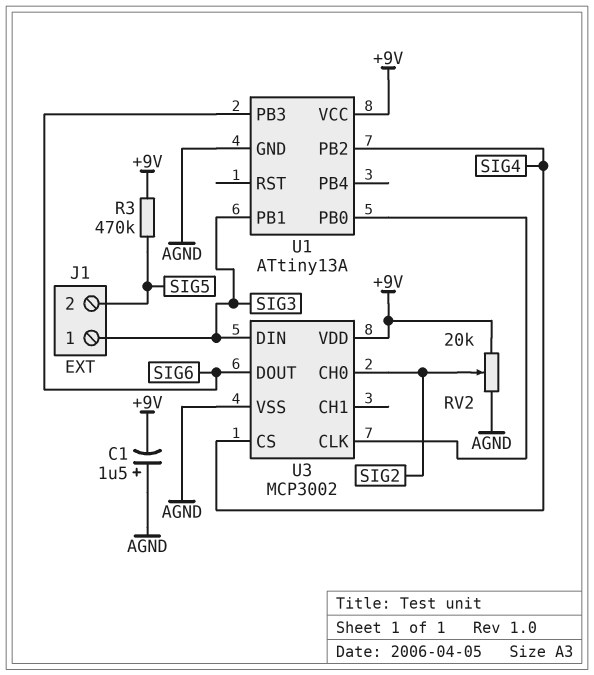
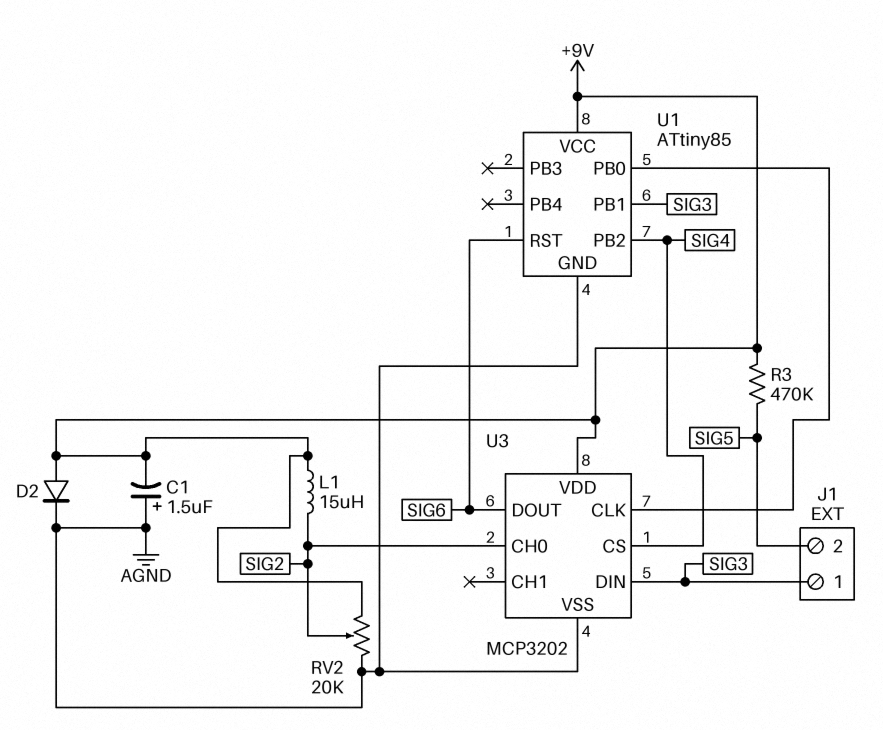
D2: none -> diode (A +9V, K AGND)
L1: none -> 15uH (+9V, SIG2)
U1: ATtiny13A -> ATtiny85
U1 pin PB3: SIG6 -> none
U1 pin RST: none -> SIG6
U3: MCP3002 -> MCP3202

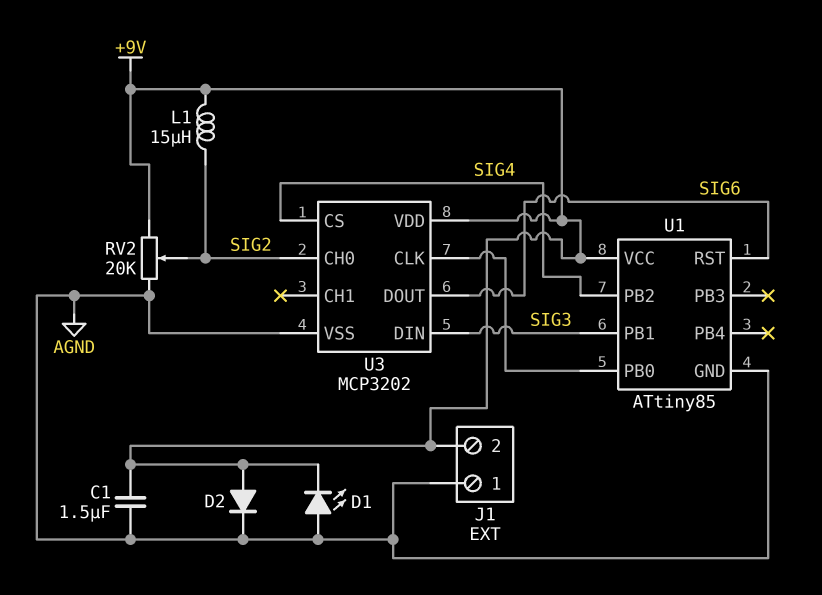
C1: 1.5uF (plus AGND, minus +9V) -> 1.5uF (+9V, AGND)
D1: none -> LED (A AGND, K +9V)
J1 pin 1: SIG3 -> AGND
J1 pin 2: SIG5 -> +9V
R3: 470k (+9V, SIG5) -> none

